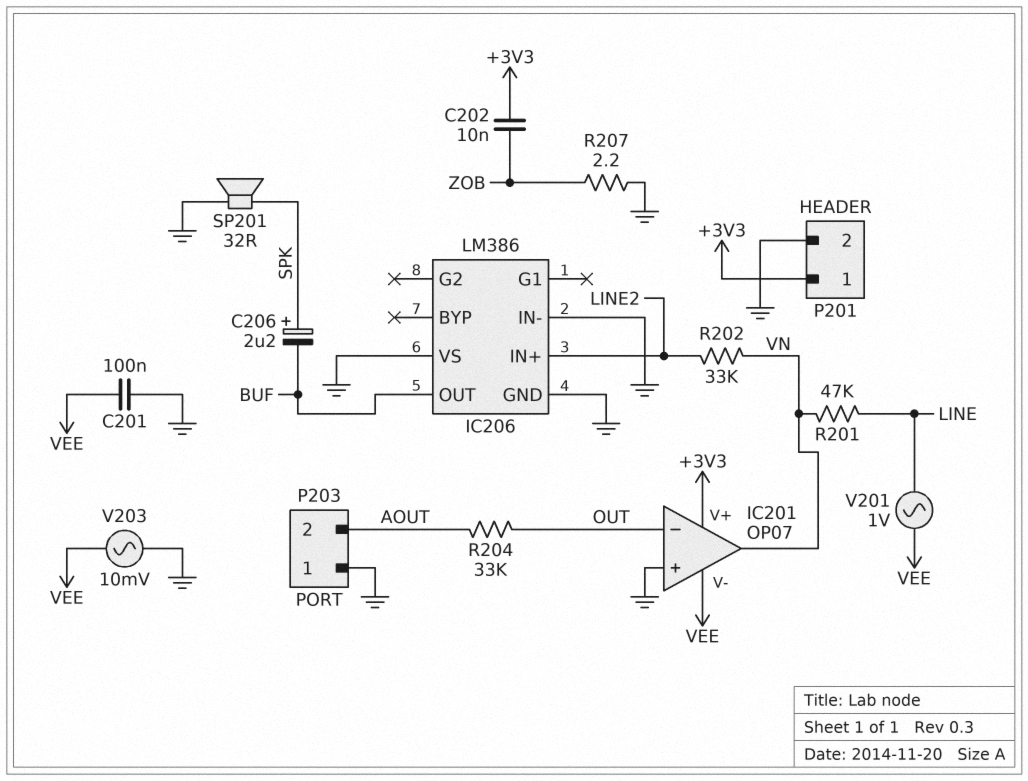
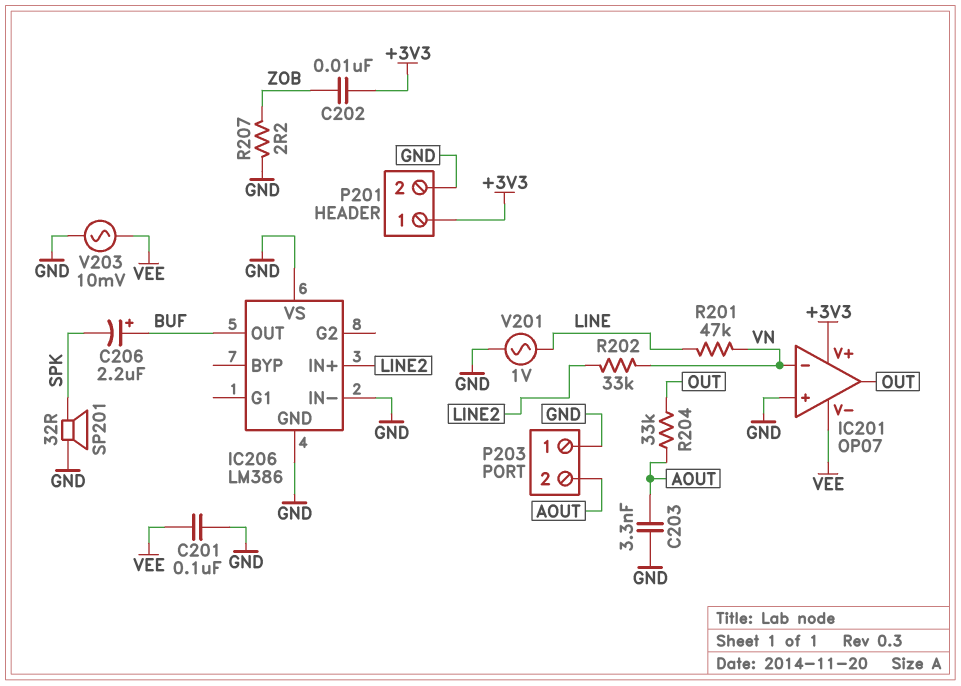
C203: none -> 3.3nF (AOUT, GND)
C206: 2.2uF (plus SPK, minus BUF) -> 2.2uF (plus BUF, minus SPK)
IC201 pin in-: OUT -> VN
IC201 pin out: VN -> OUT
V201: AC 1V (LINE, VEE) -> AC 1V (GND, LINE)

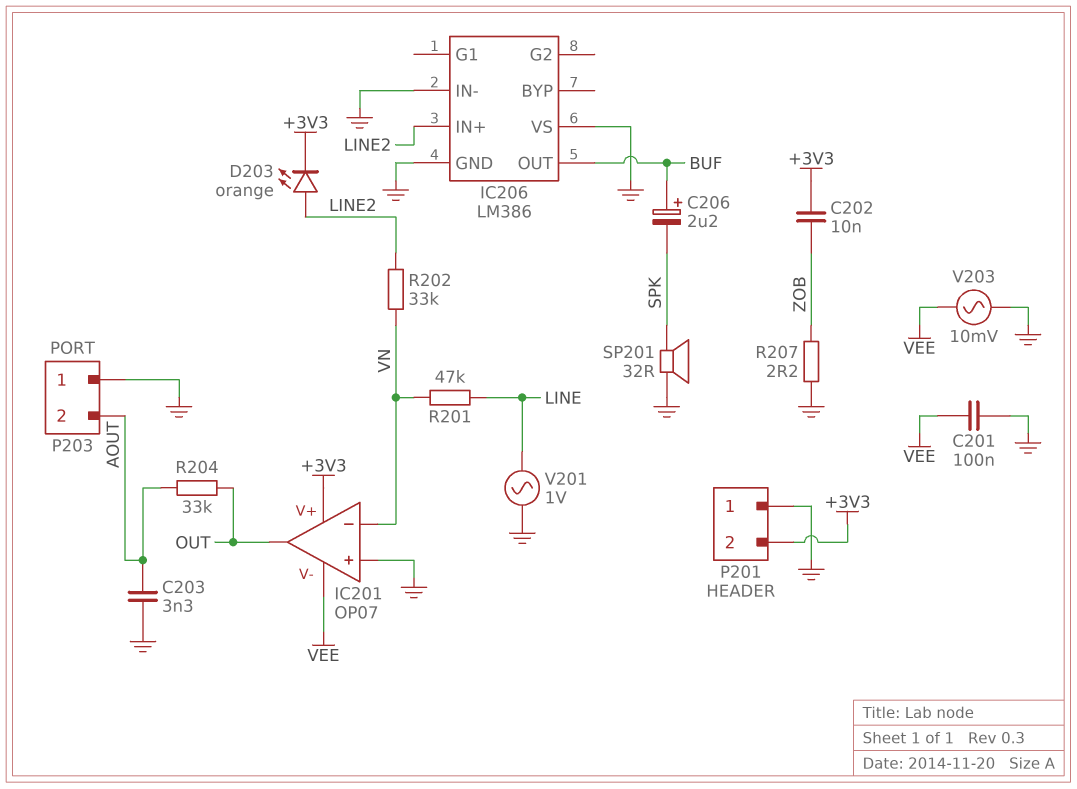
D203: none -> LED orange (A LINE2, K +3V3)
P201 pin 1: +3V3 -> GND
P201 pin 2: GND -> +3V3

